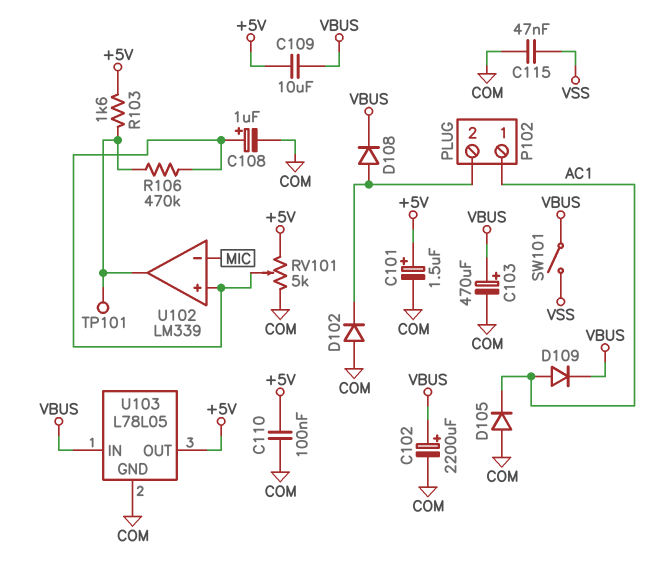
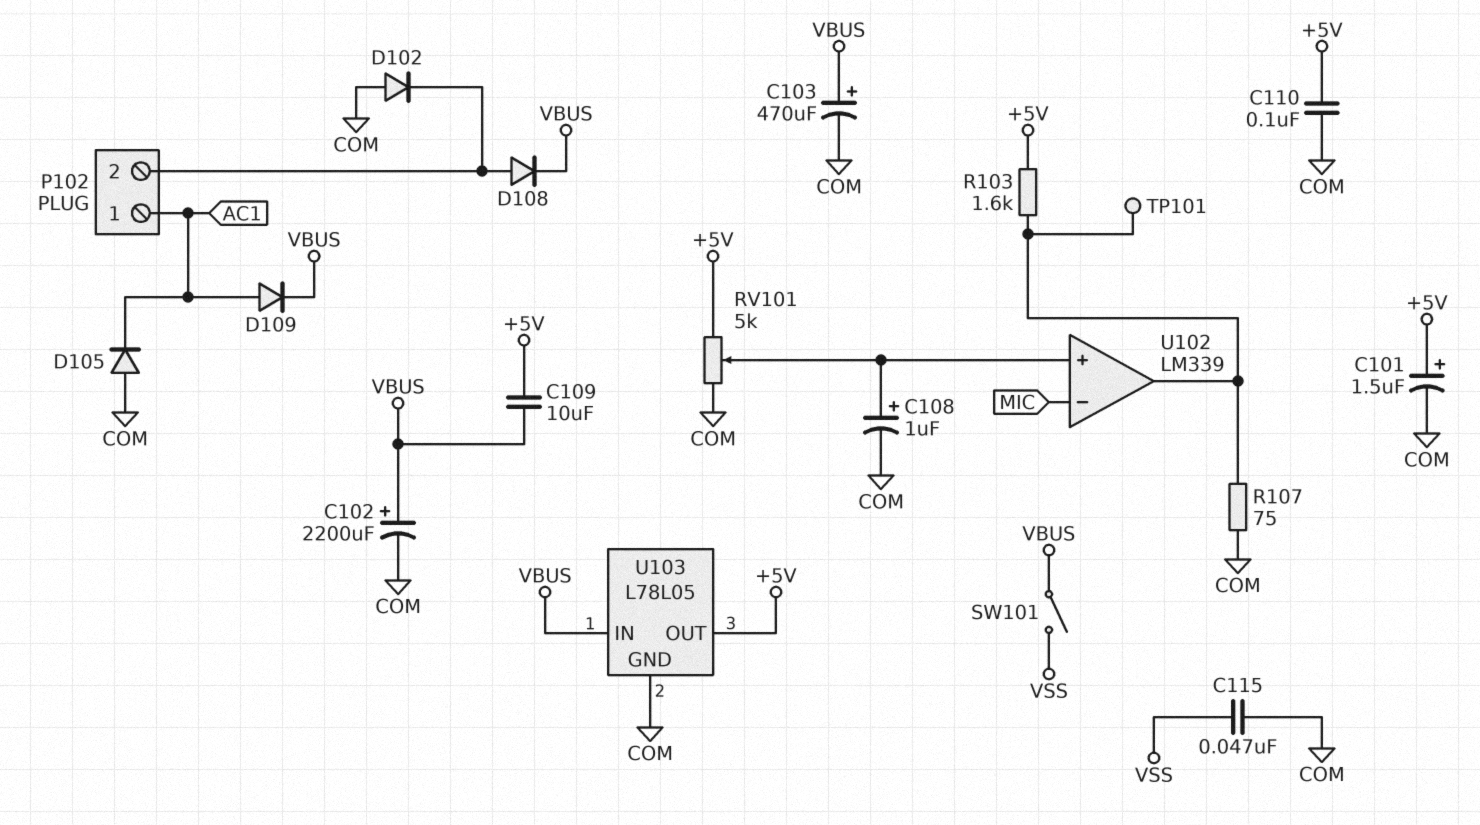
R106: 470k (U102/in+, U102/out) -> none
R107: none -> 75 (COM, U102/out)

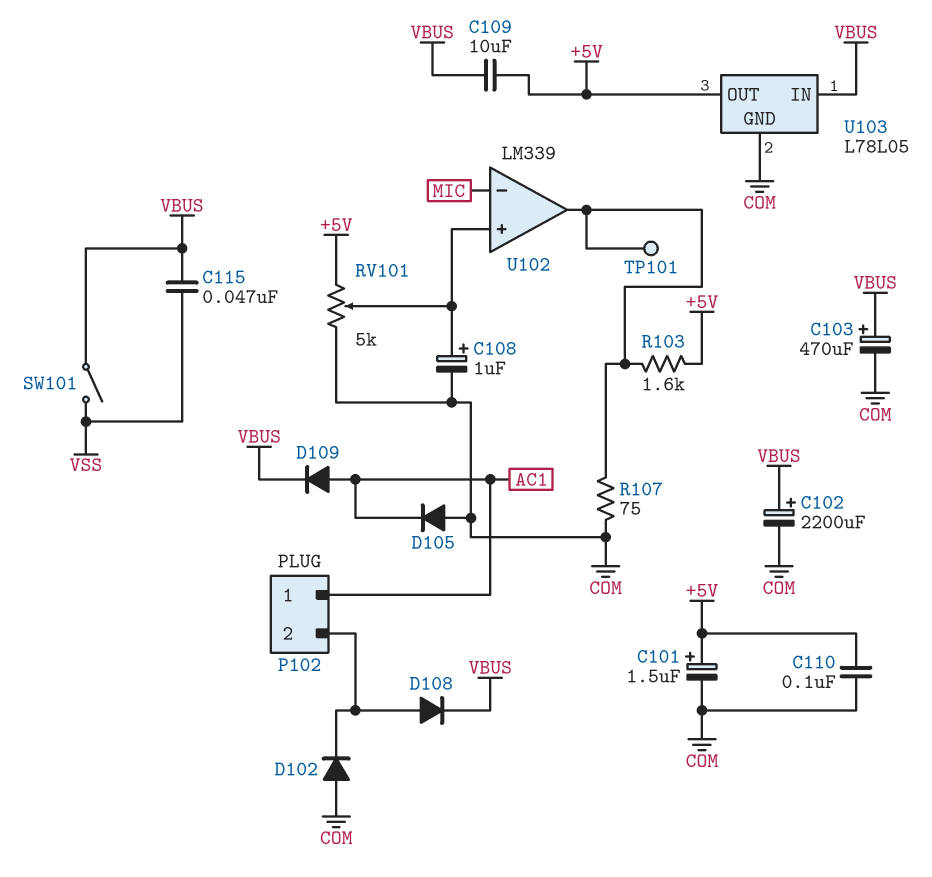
C115: 47nF (COM, VSS) -> 47nF (VBUS, VSS)

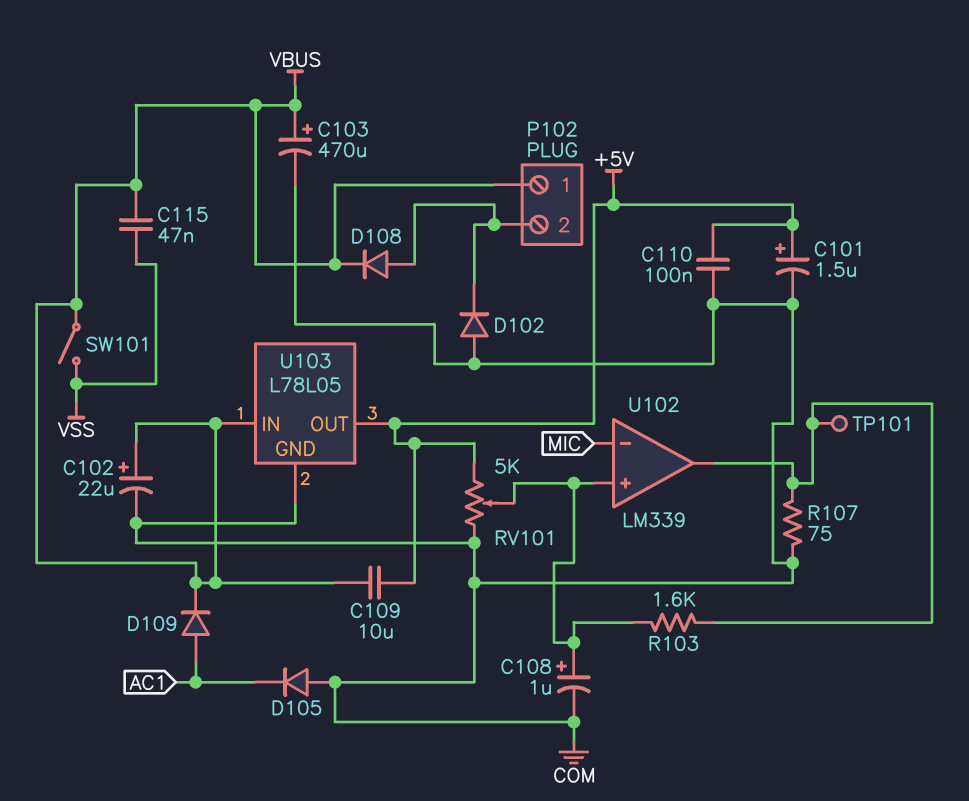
C102: 2200uF (plus VBUS, minus COM) -> 22uF (plus VBUS, minus COM)
P102 pin 1: AC1 -> VBUS
R103: 1.6k (+5V, U102/out) -> 1.6k (U102/in+, U102/out)

